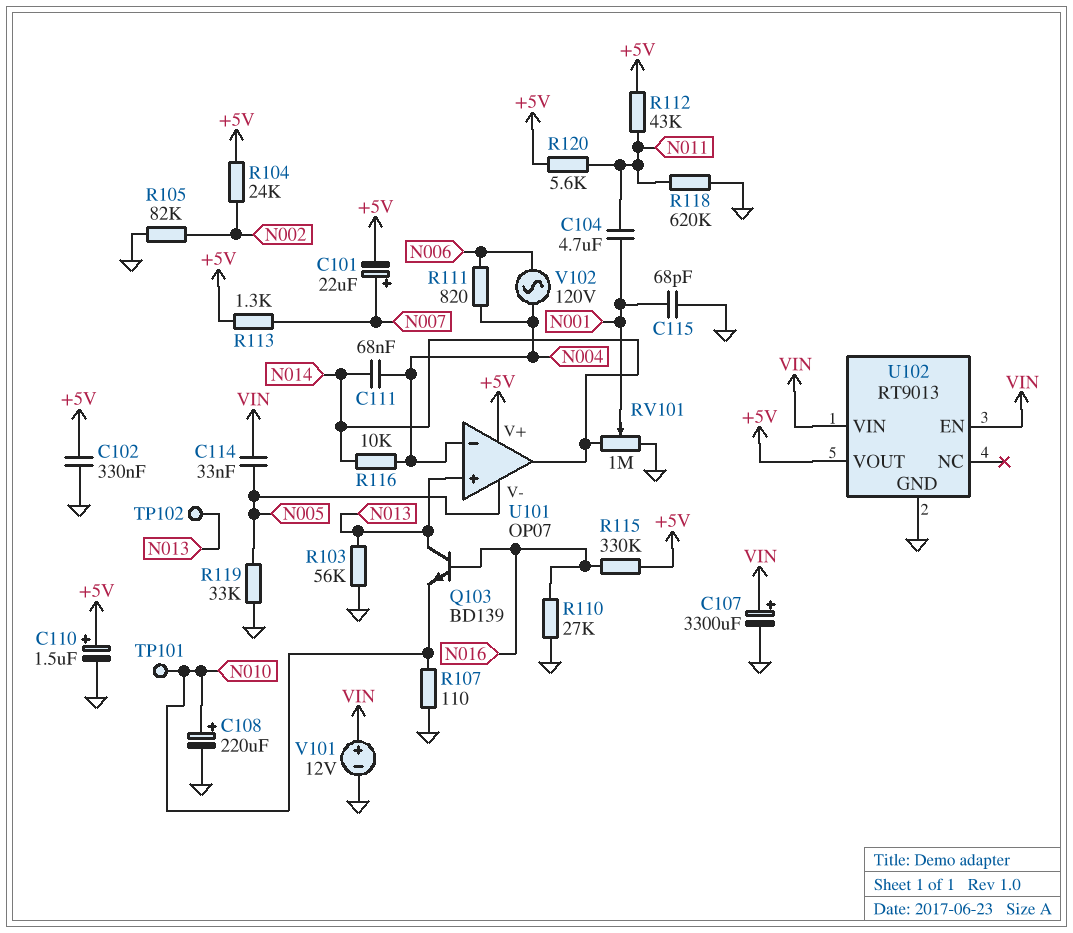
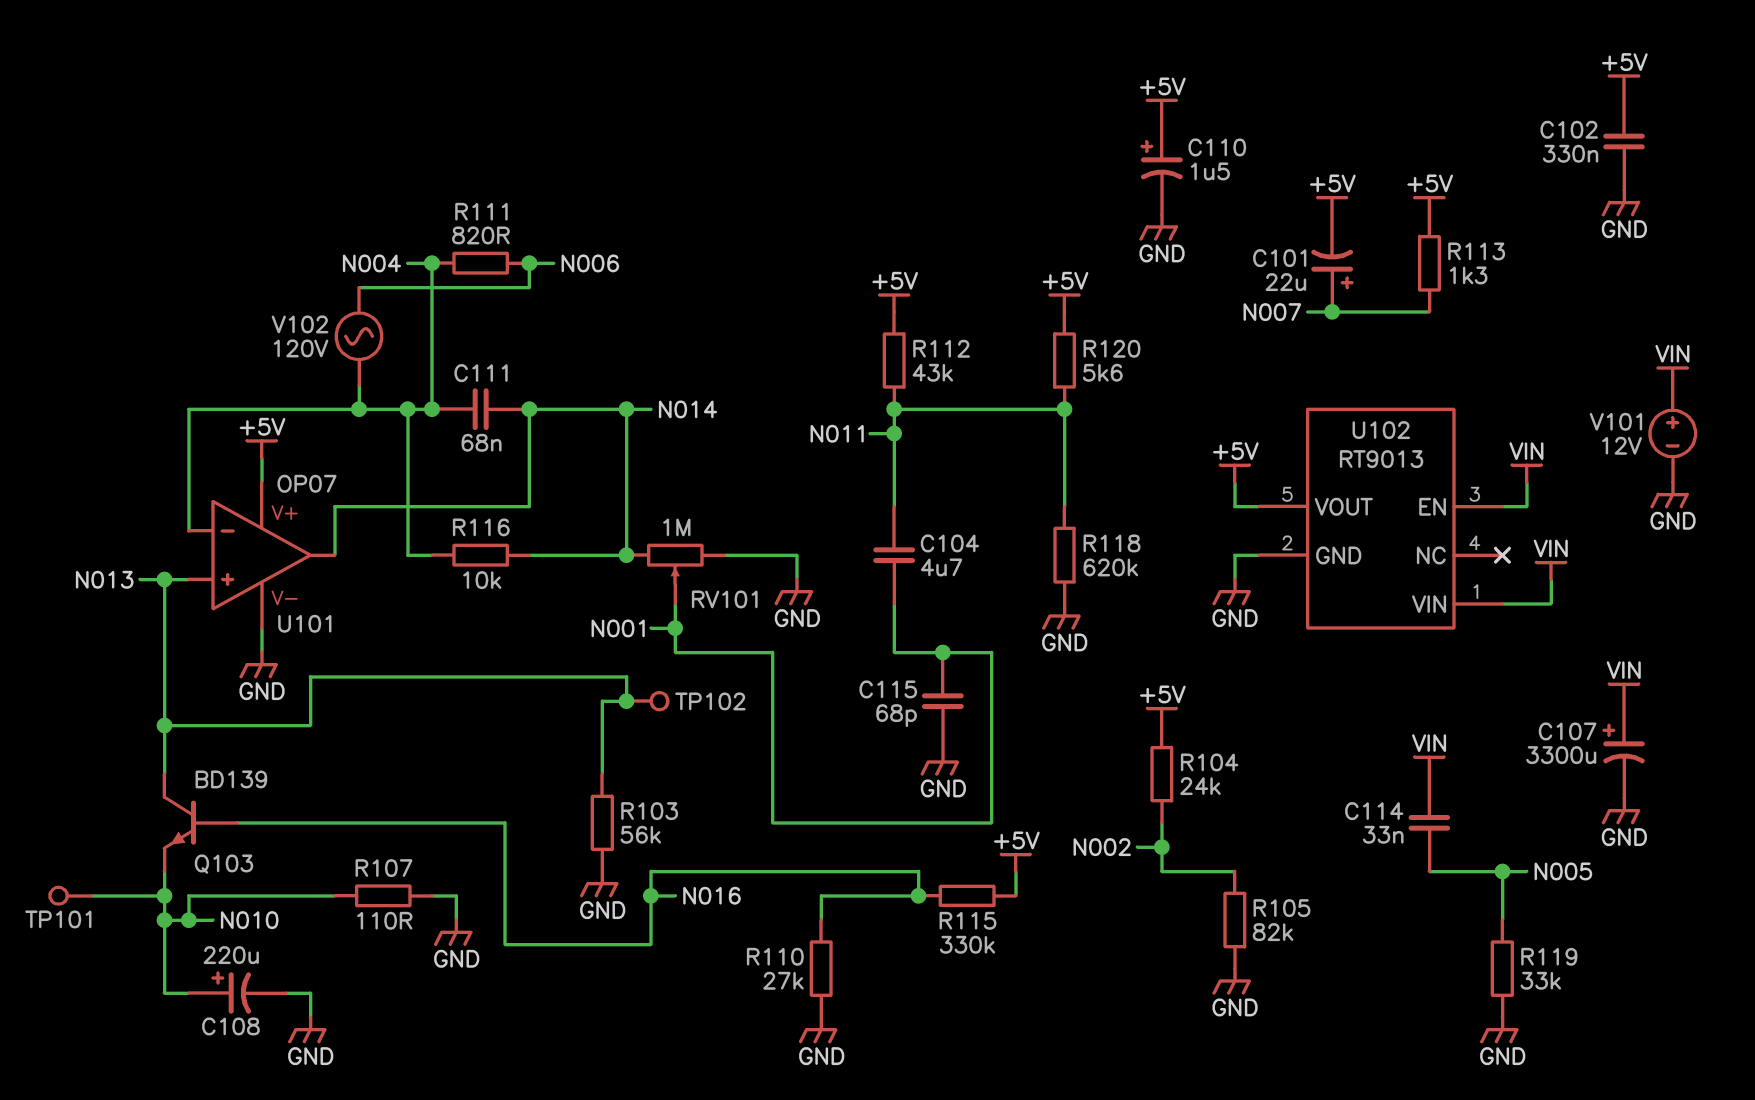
U101 pin V-: N005 -> GND

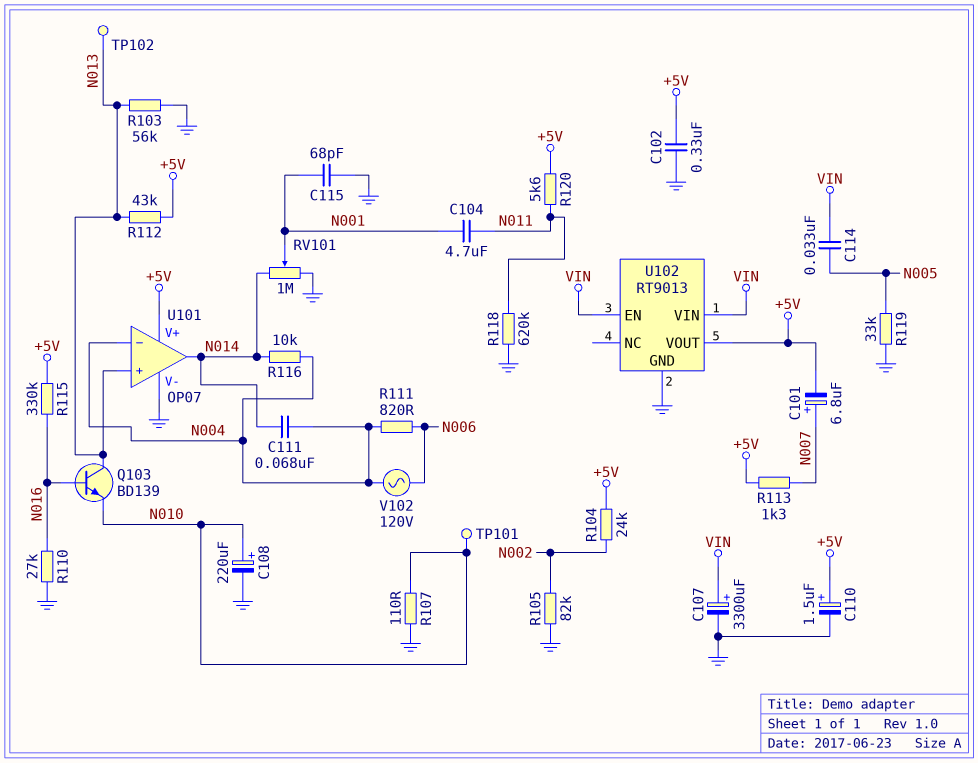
C101: 22uF (plus N007, minus +5V) -> 6.8uF (plus N007, minus +5V)
R112: 43k (+5V, N011) -> 43k (+5V, N013)
V101: 12V (plus VIN, minus GND) -> none

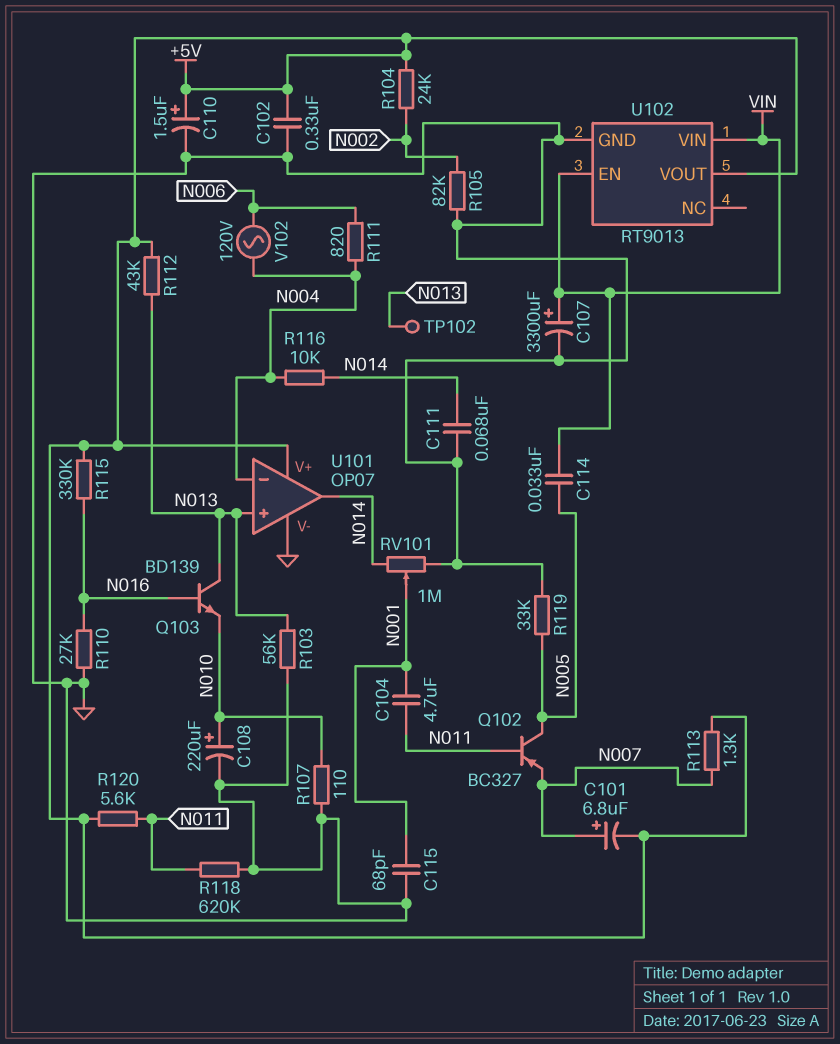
C111: 68nF (N004, N014) -> 68nF (GND, N014)
Q102: none -> PNP BC327 (B N011, C N005, E N007)
TP101: test point (N010) -> none

